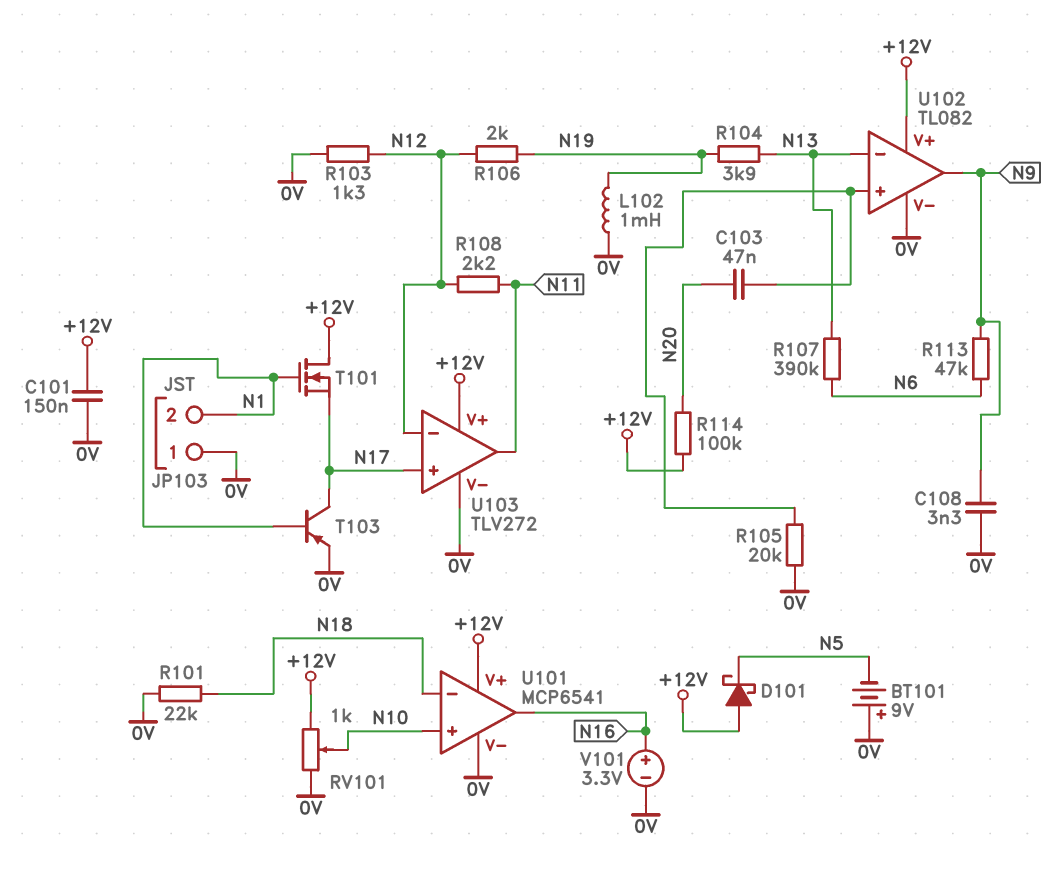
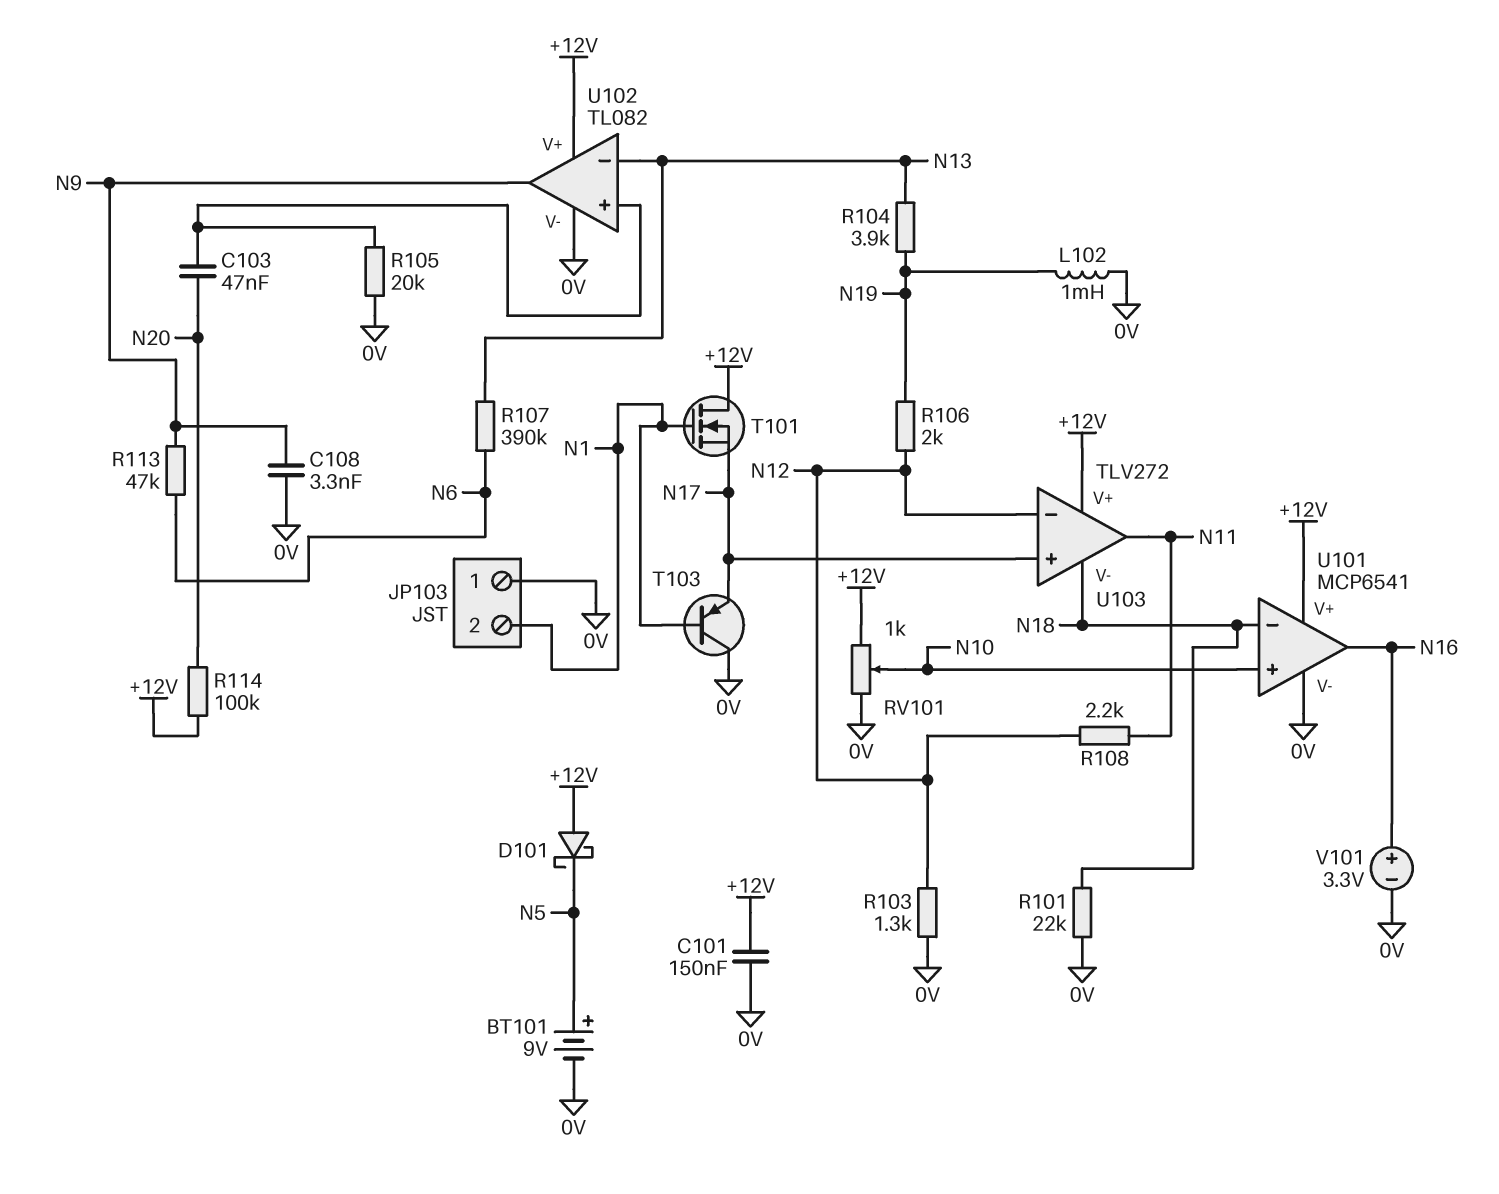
BT101: 9V (plus 0V, minus N5) -> 9V (plus N5, minus 0V)
T103: PNP (B N1, C N17, E 0V) -> PNP (B N1, C 0V, E N17)
U103 pin V-: 0V -> N18

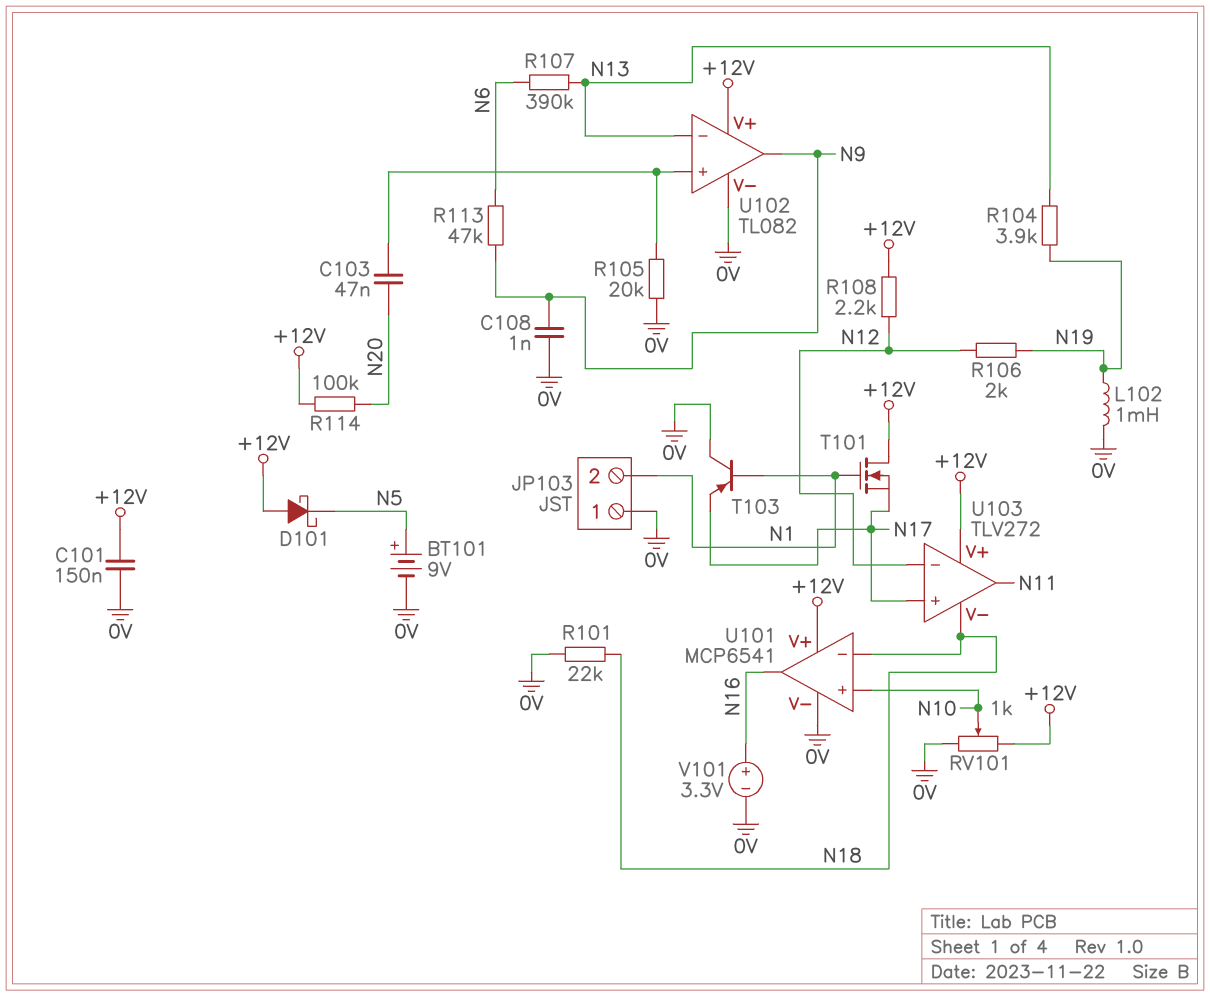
C108: 3.3nF (0V, N9) -> 1nF (0V, N9)
R103: 1.3k (0V, N12) -> none
R108: 2.2k (N11, N12) -> 2.2k (+12V, N12)

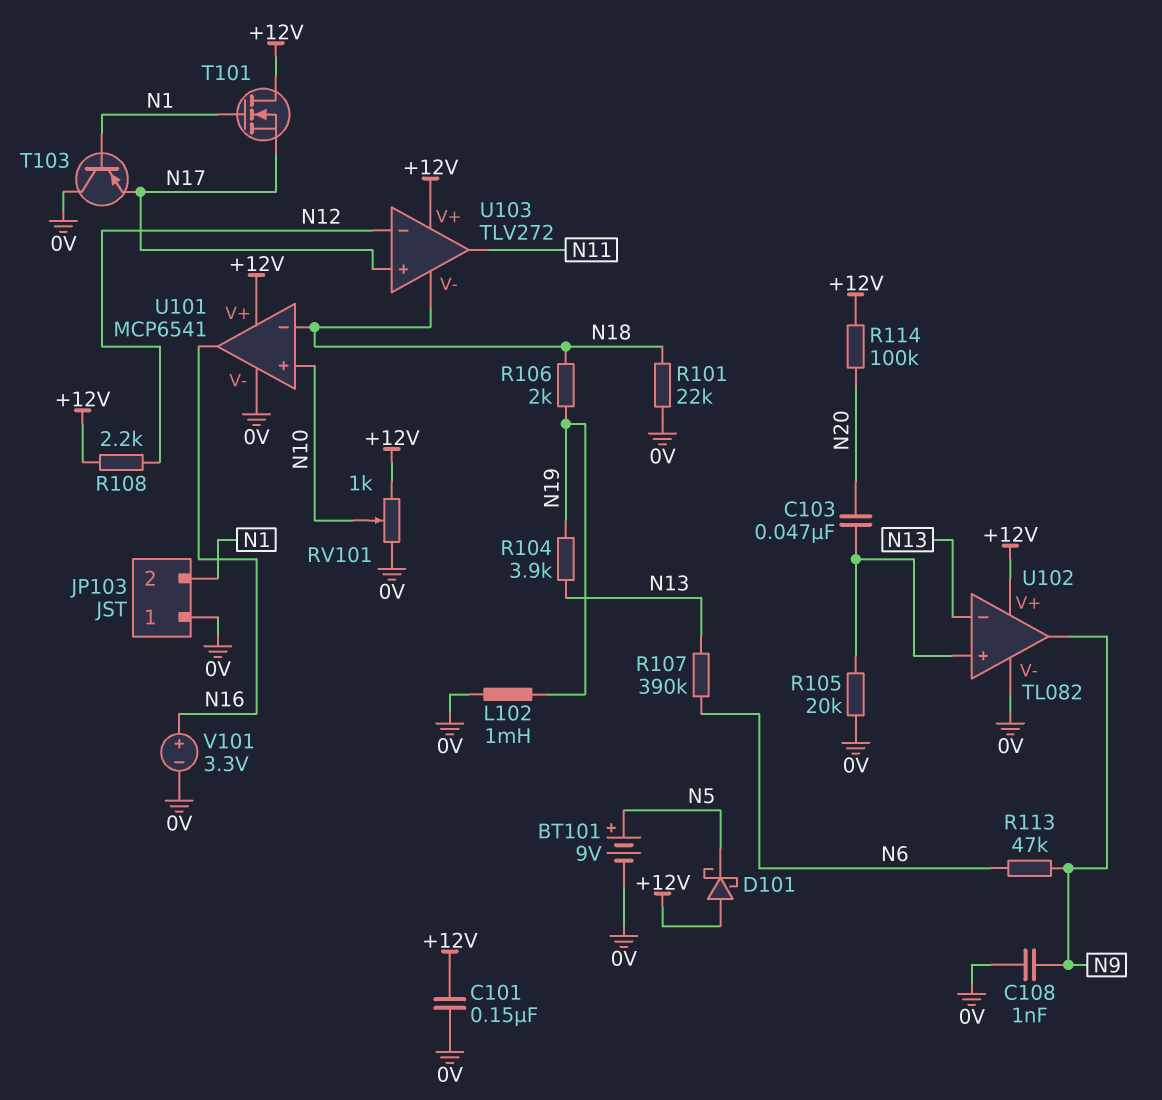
R106: 2k (N12, N19) -> 2k (N18, N19)

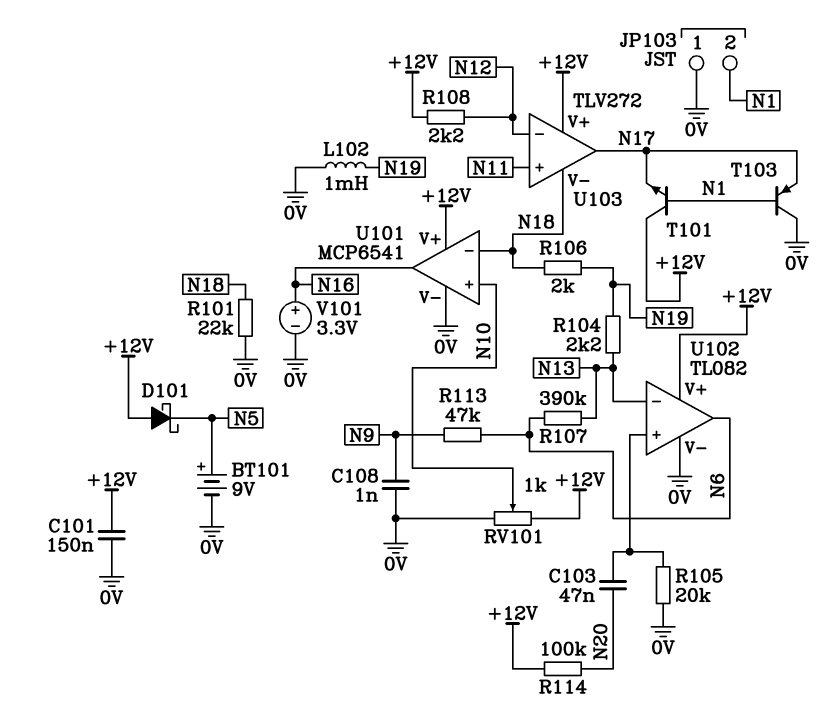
R104: 3.9k (N13, N19) -> 2.2k (N13, N19)
T101: NMOS (G N1, D +12V, S N17) -> NPN (B N1, C +12V, E N17)
U102 pin out: N9 -> N6
U103 pin in+: N17 -> N11
U103 pin out: N11 -> N17

